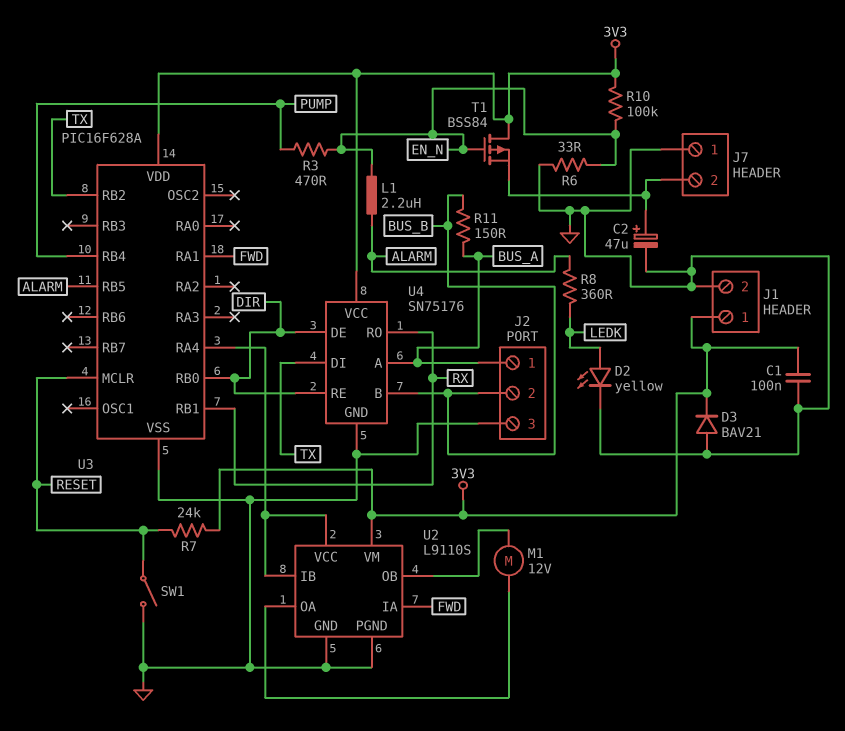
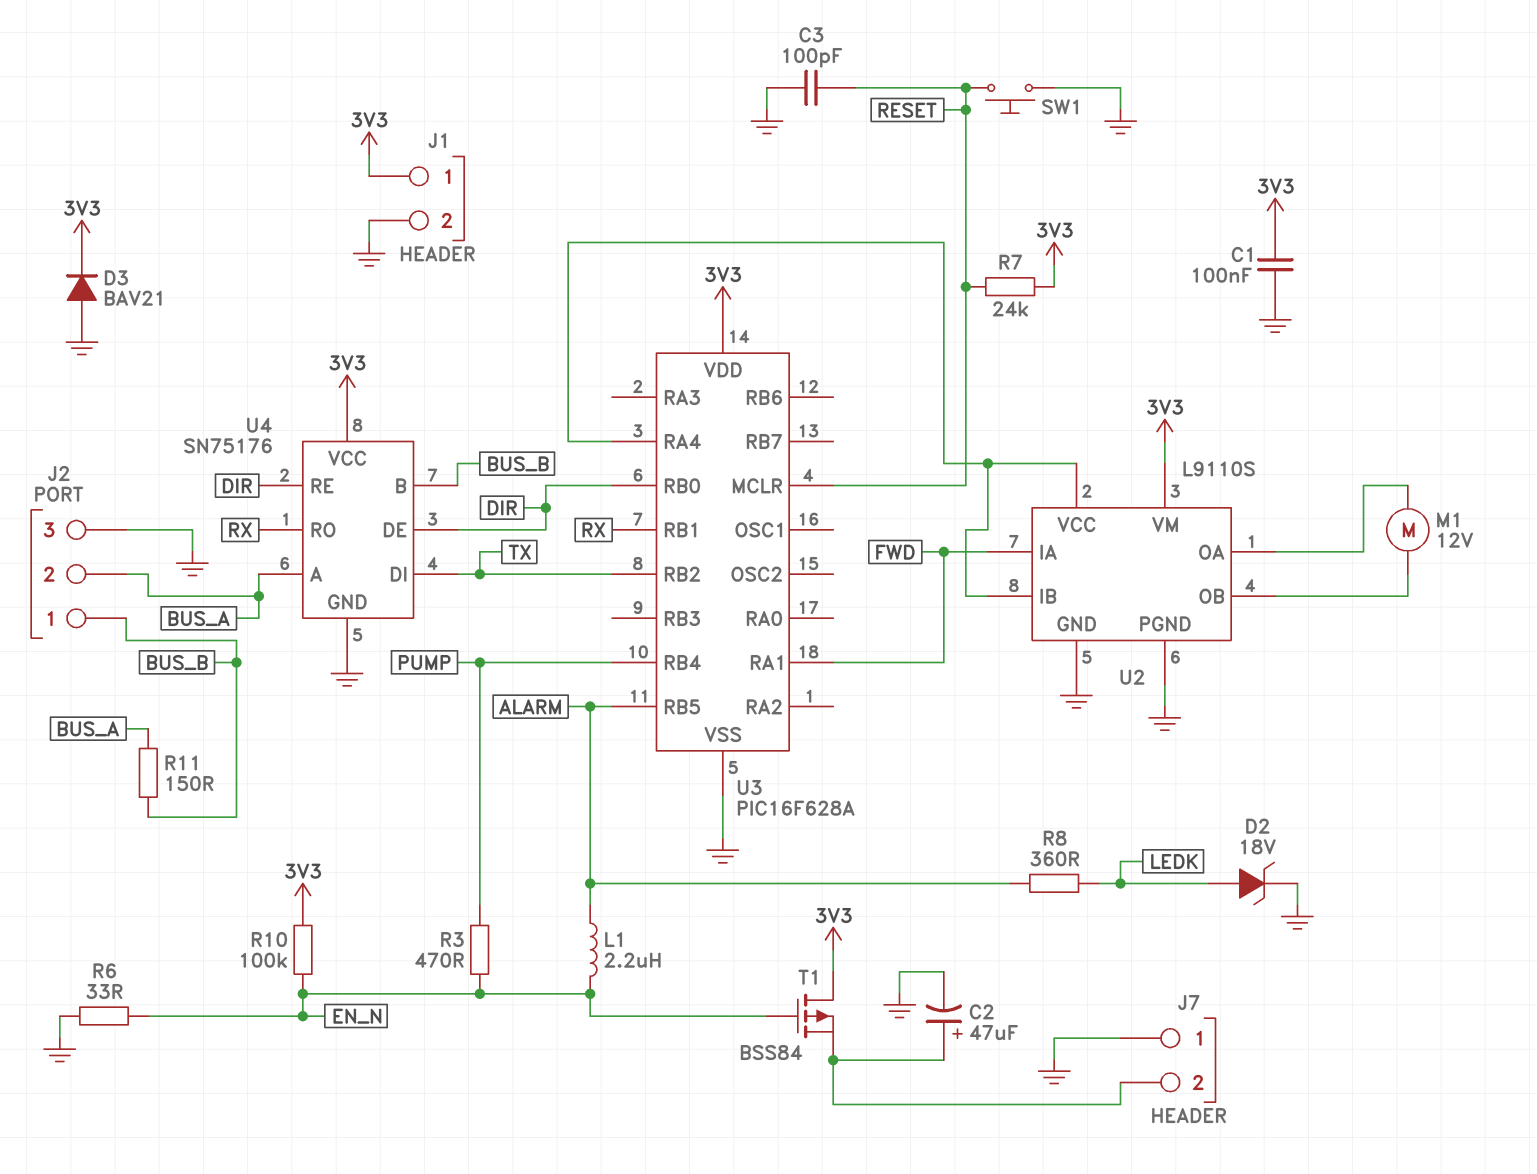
C3: none -> 100pF (GND, RESET)
D2: LED yellow (A LEDK, K GND) -> zener 18V (A LEDK, K GND)
J2 pin 1: BUS_A -> BUS_B
J2 pin 2: BUS_B -> BUS_A
SW1: switch (GND, RESET) -> button (GND, RESET)

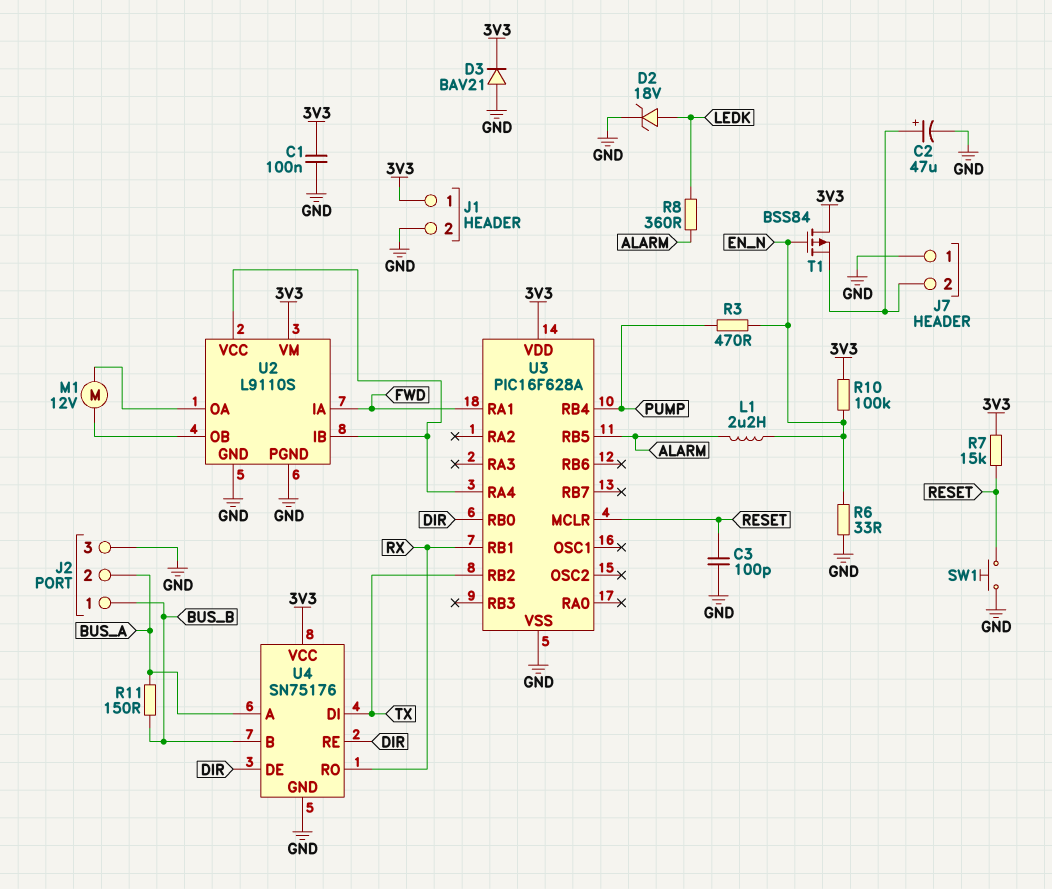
R7: 24k (3V3, RESET) -> 15k (3V3, RESET)

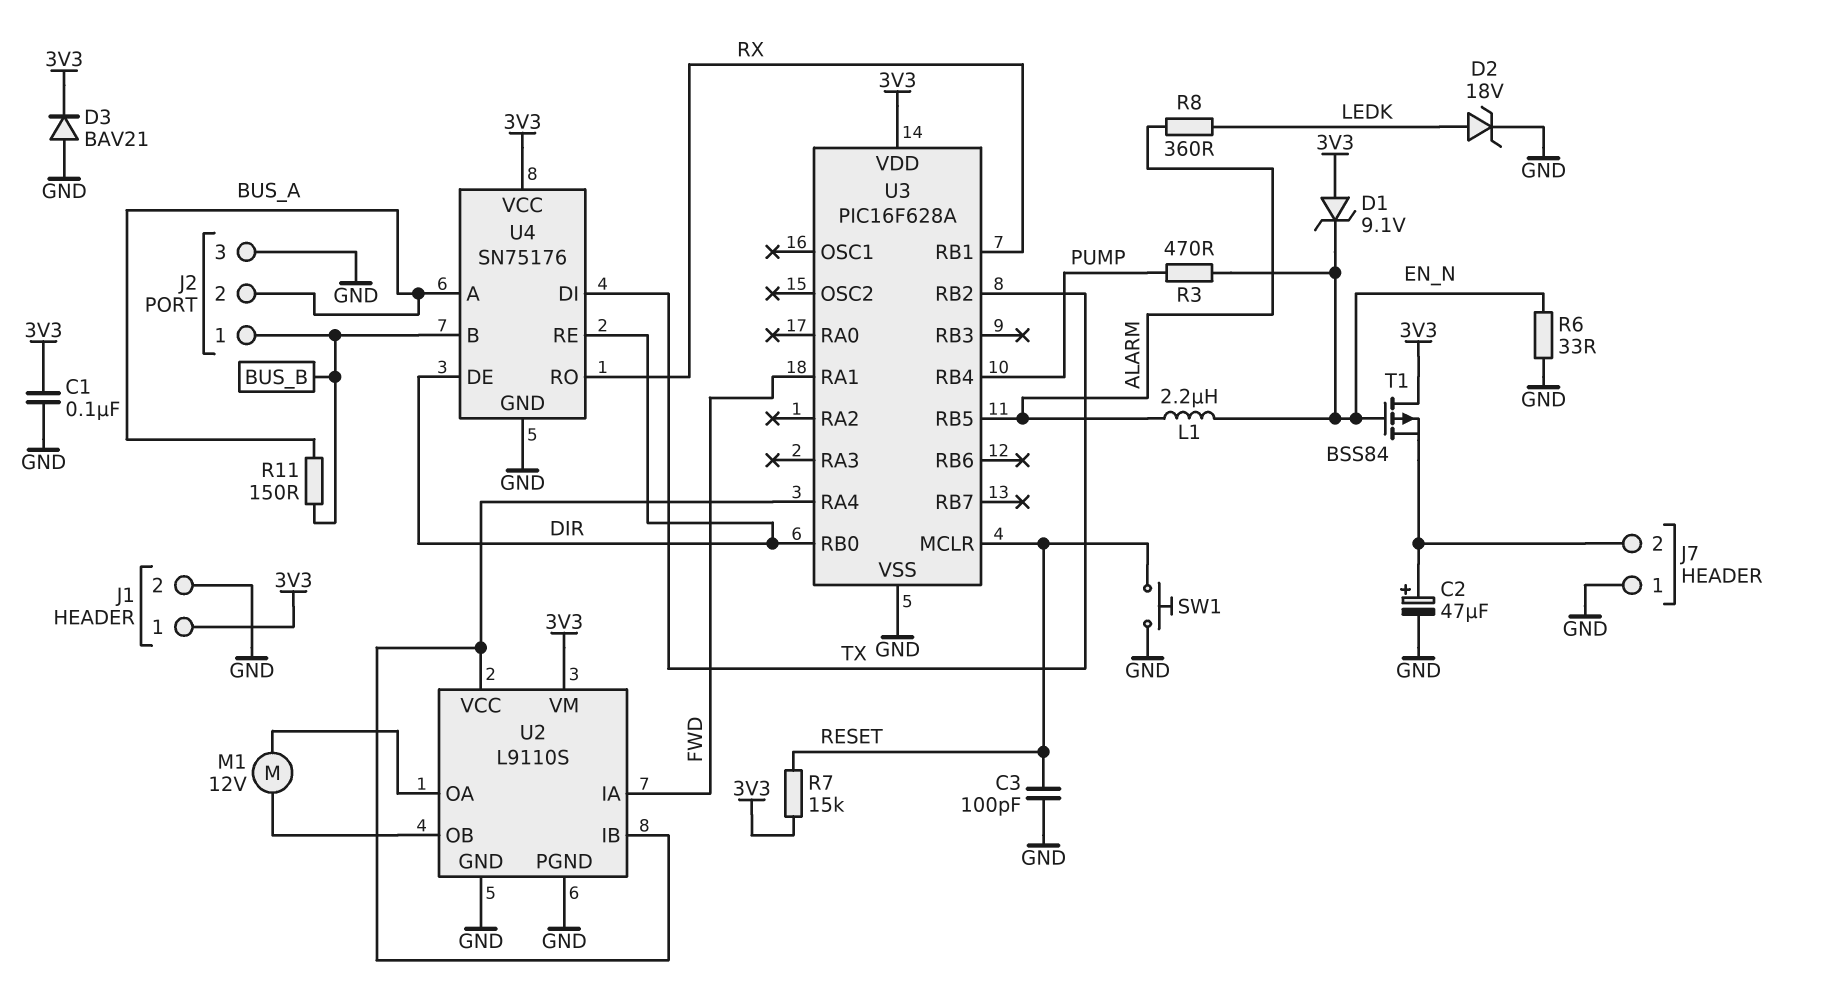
D1: none -> zener 9.1V (A 3V3, K EN_N)
R10: 100k (3V3, EN_N) -> none

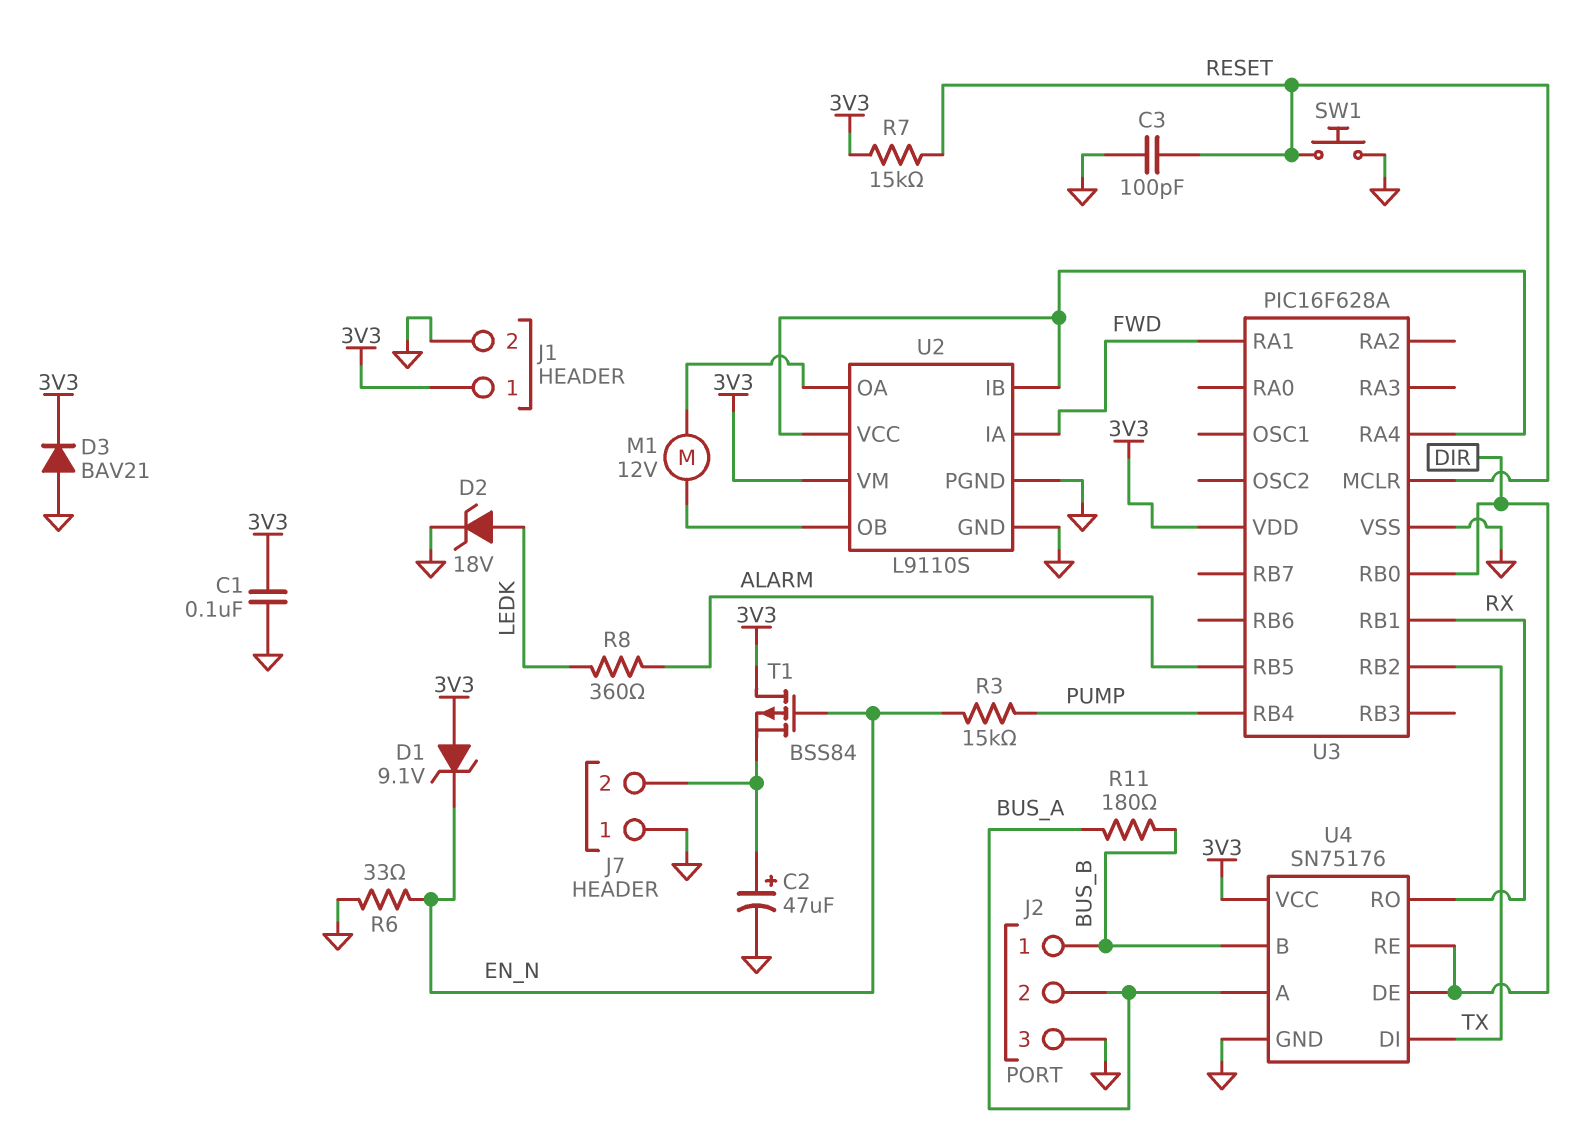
L1: 2.2uH (ALARM, EN_N) -> none
R3: 470 (EN_N, PUMP) -> 15k (EN_N, PUMP)
R11: 150 (BUS_A, BUS_B) -> 180 (BUS_A, BUS_B)

